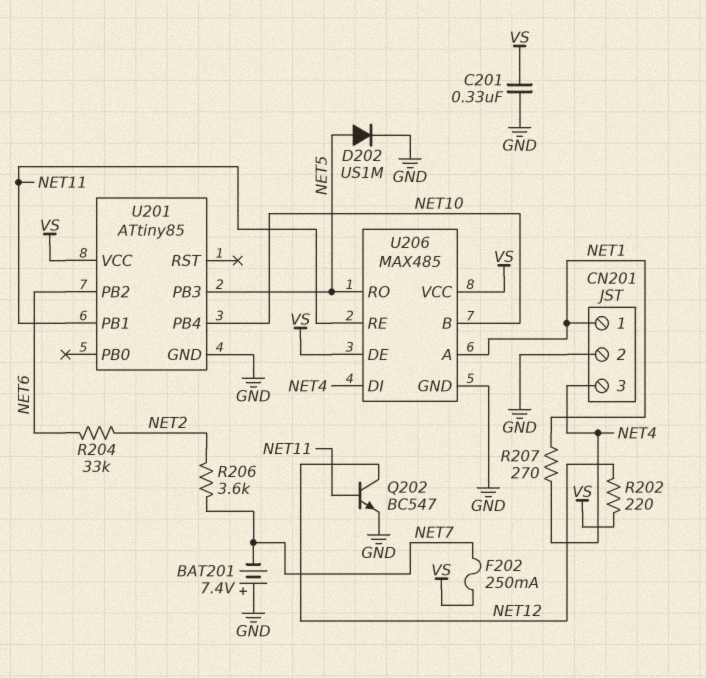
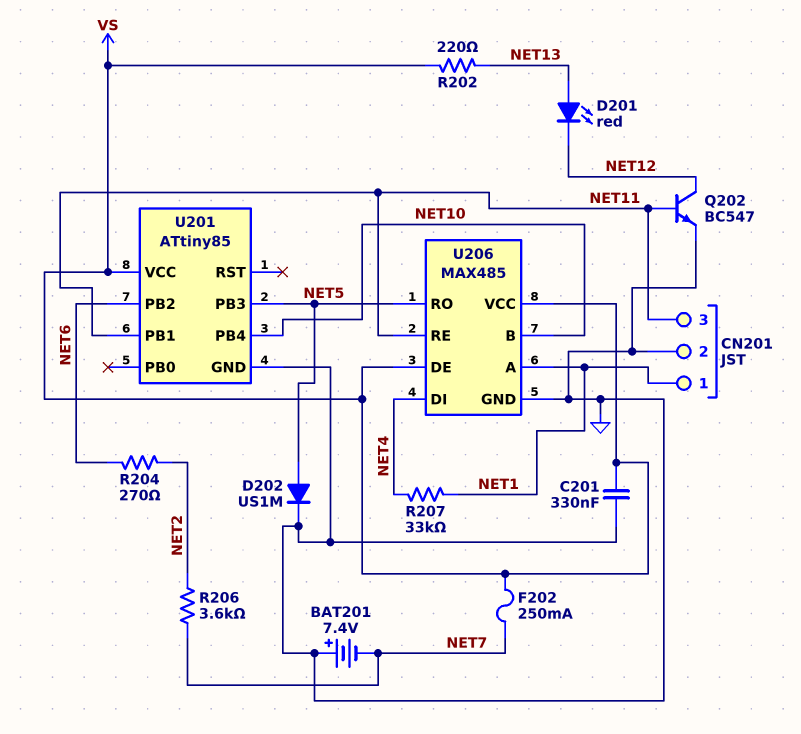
CN201 pin 3: NET4 -> NET11
D201: none -> LED red (A NET13, K NET12)
R202: 220 (NET12, VS) -> 220 (NET13, VS)
R204: 33k (NET2, NET6) -> 270 (NET2, NET6)
R207: 270 (NET1, NET4) -> 33k (NET1, NET4)

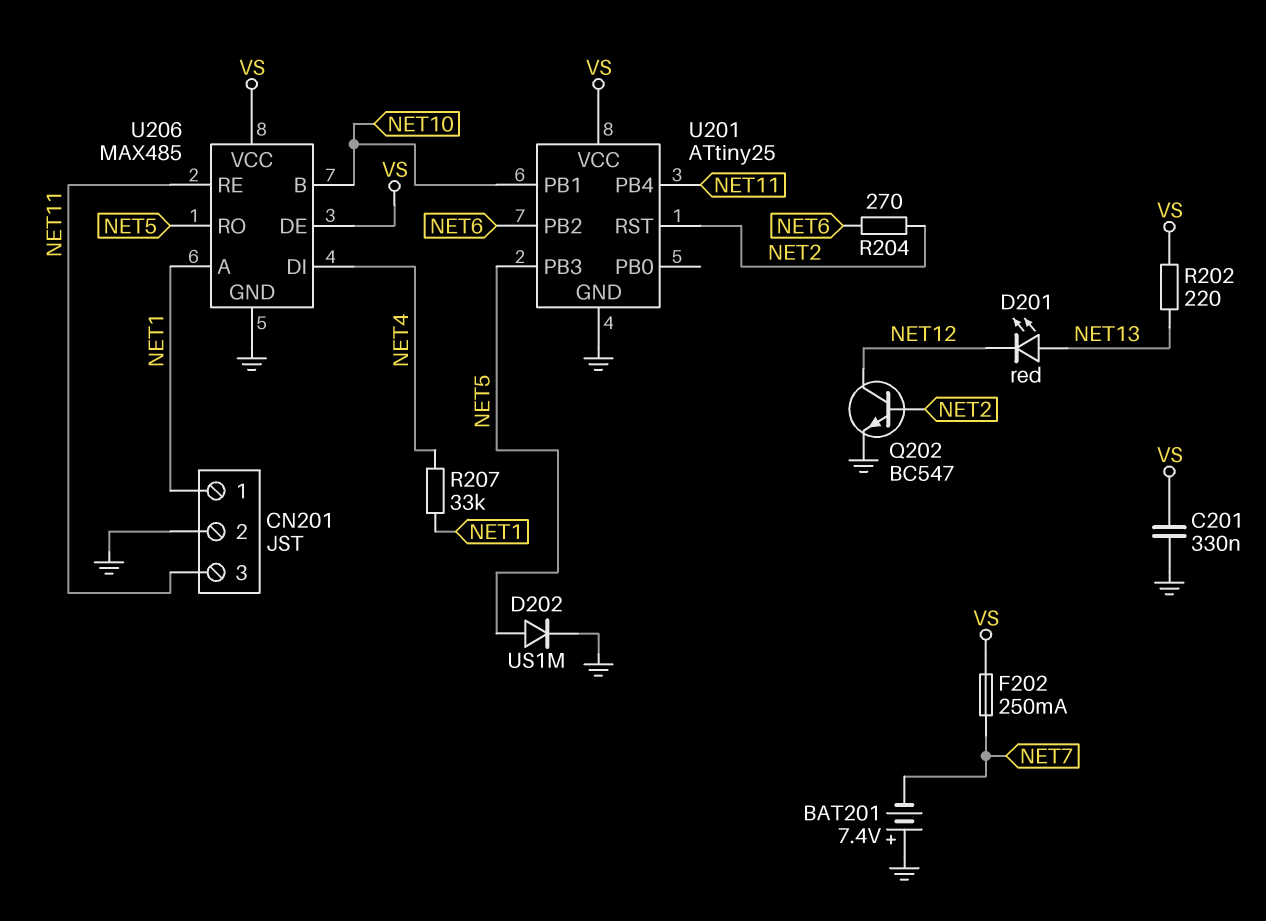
Q202: NPN BC547 (B NET11, C NET12, E GND) -> NPN BC547 (B NET2, C NET12, E GND)
R206: 3.6k (NET2, NET7) -> none
U201: ATtiny85 -> ATtiny25
U201 pin PB1: NET11 -> NET10
U201 pin PB4: NET10 -> NET11
U201 pin RST: none -> NET2

